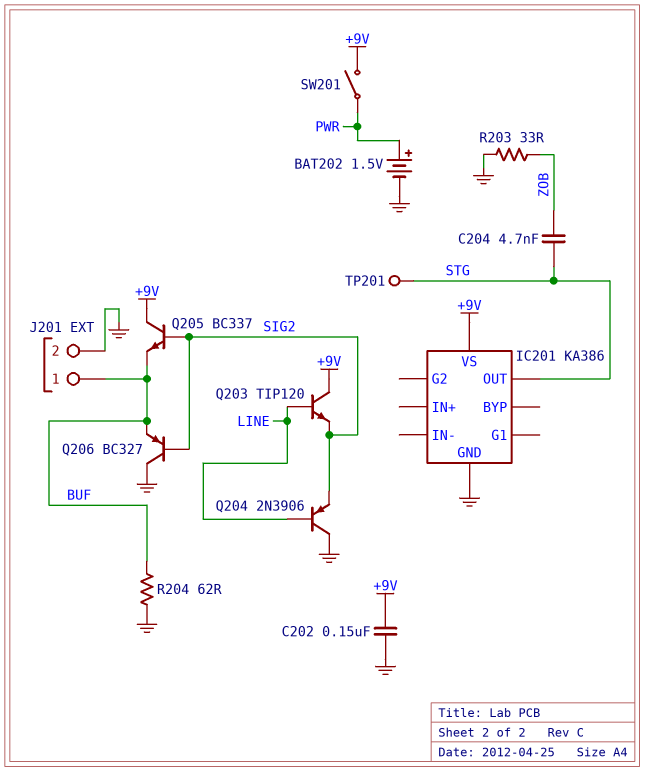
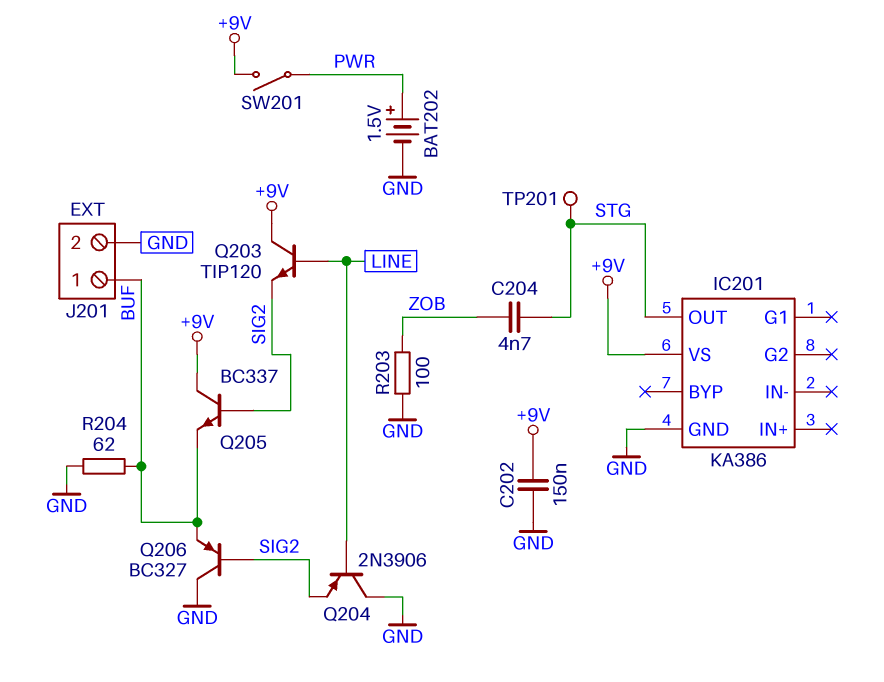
R203: 33 (GND, ZOB) -> 100 (GND, ZOB)

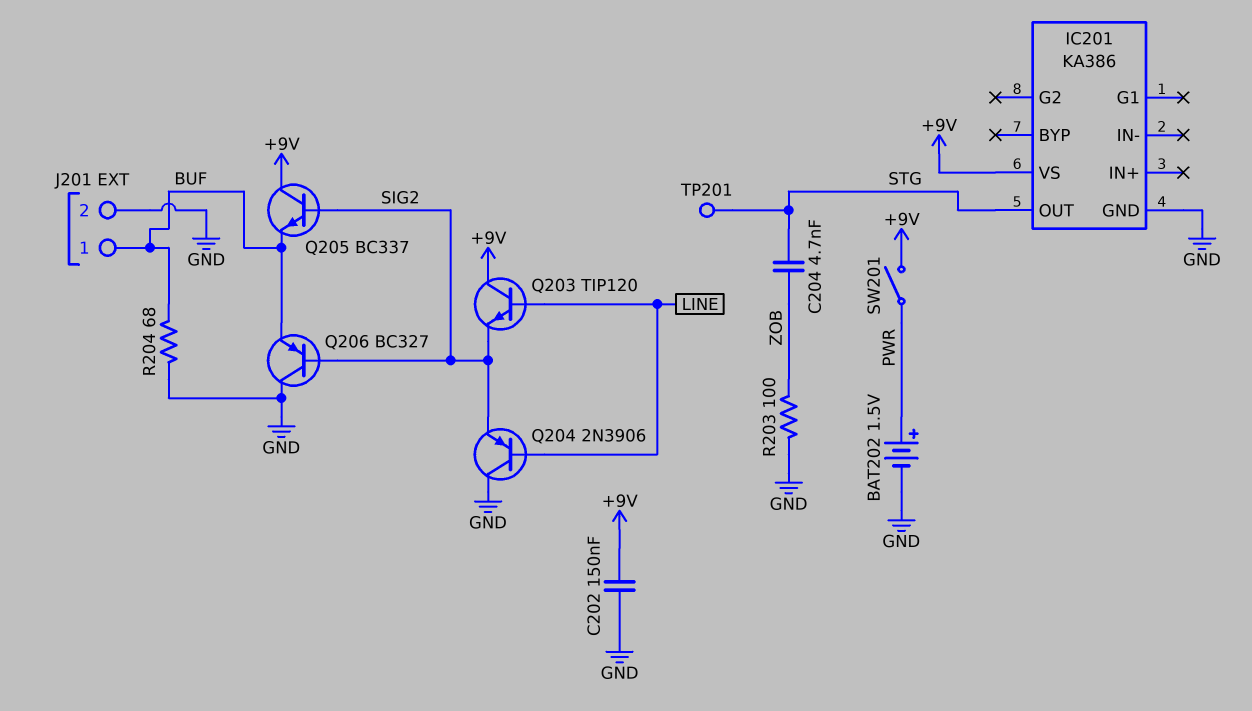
R204: 62 (BUF, GND) -> 68 (BUF, GND)

